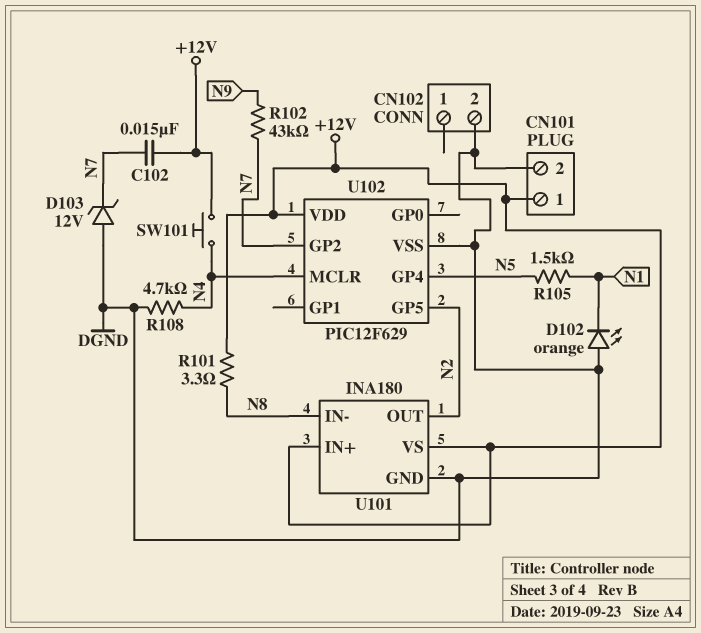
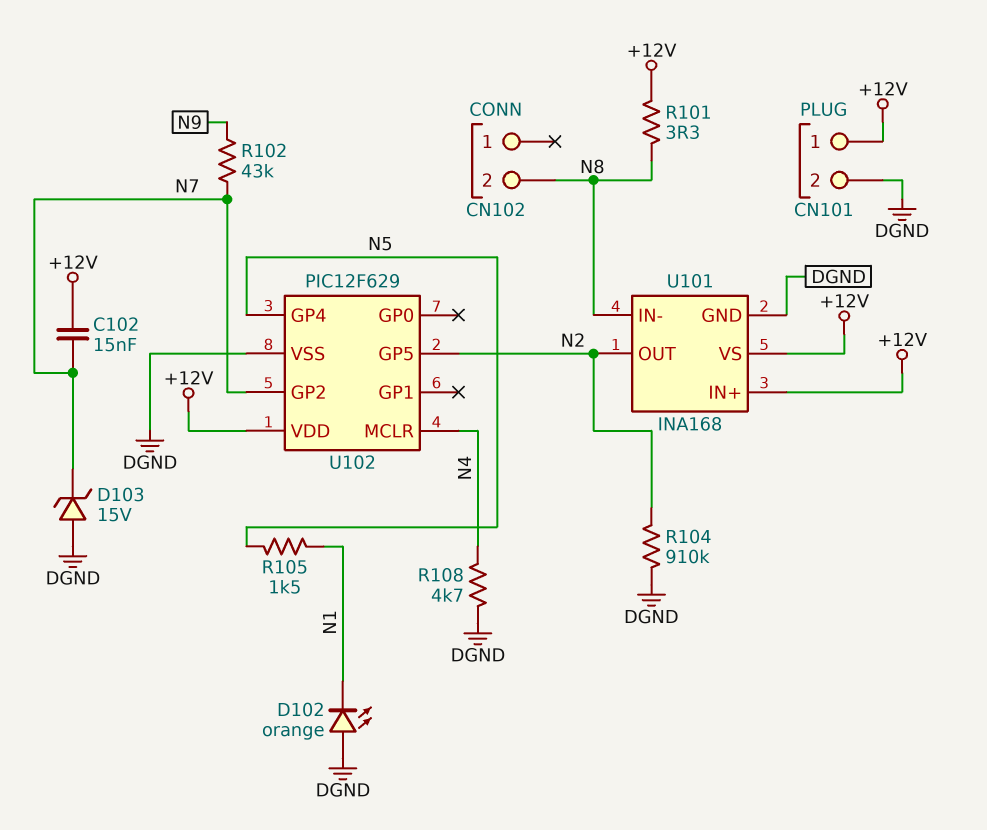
CN102 pin 2: DGND -> N8
D103: zener 12V (A DGND, K N7) -> zener 15V (A DGND, K N7)
R104: none -> 910k (DGND, N2)
SW101: button (+12V, N4) -> none
U101: INA180 -> INA168

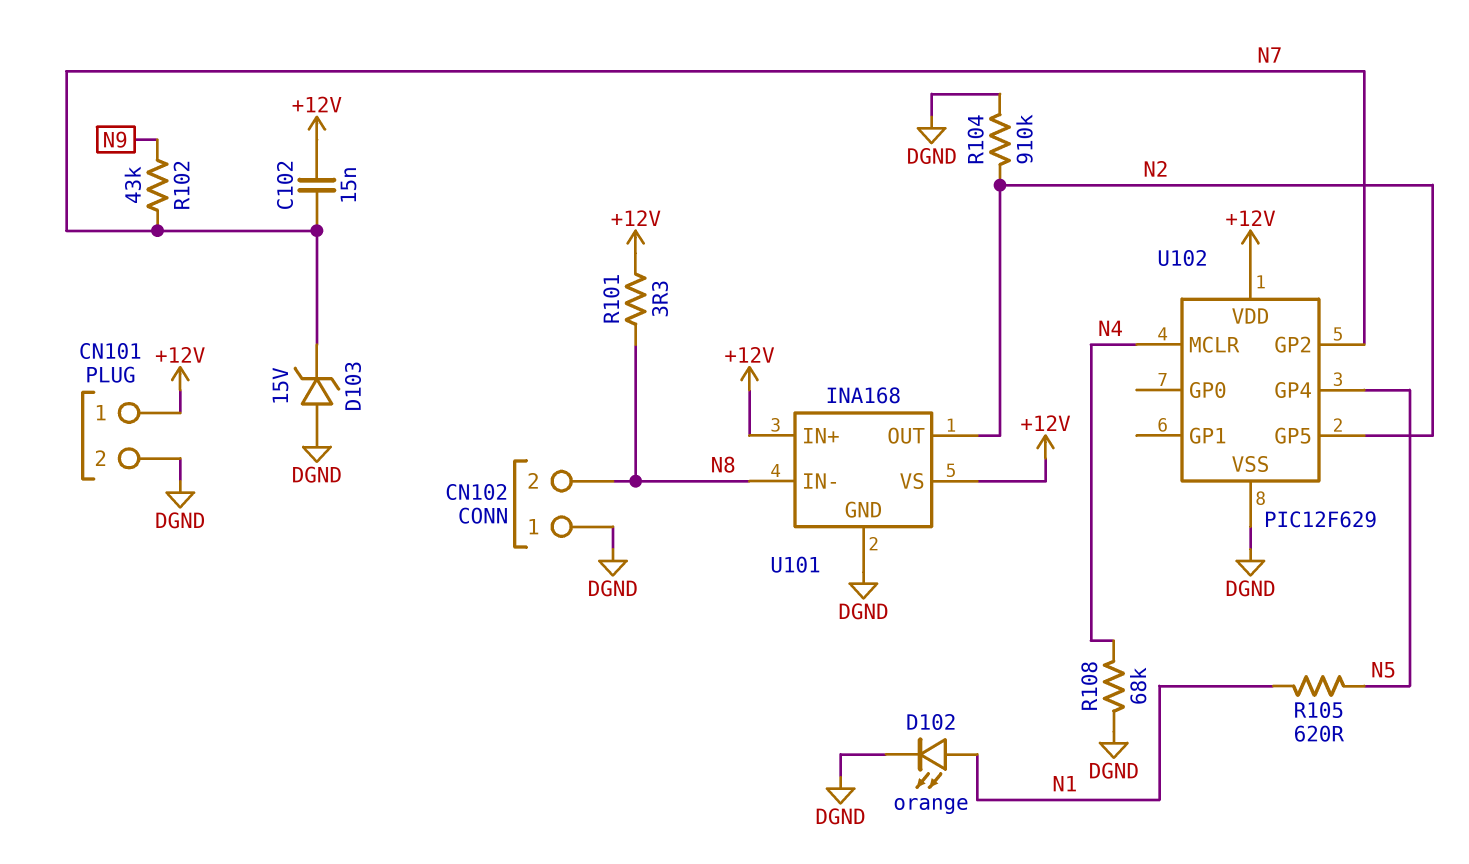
CN102 pin 1: none -> DGND
D102: LED orange (A DGND, K N1) -> LED orange (A N1, K DGND)
R105: 1.5k (N1, N5) -> 620 (N1, N5)
R108: 4.7k (DGND, N4) -> 68k (DGND, N4)

